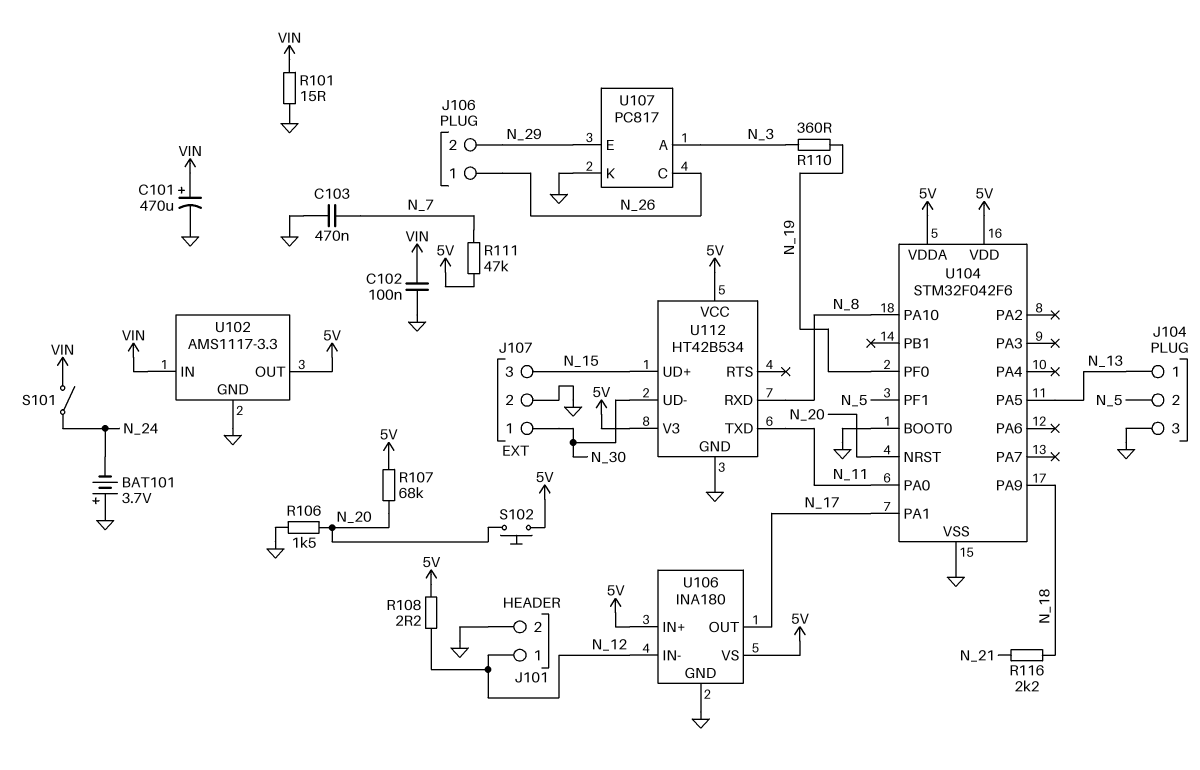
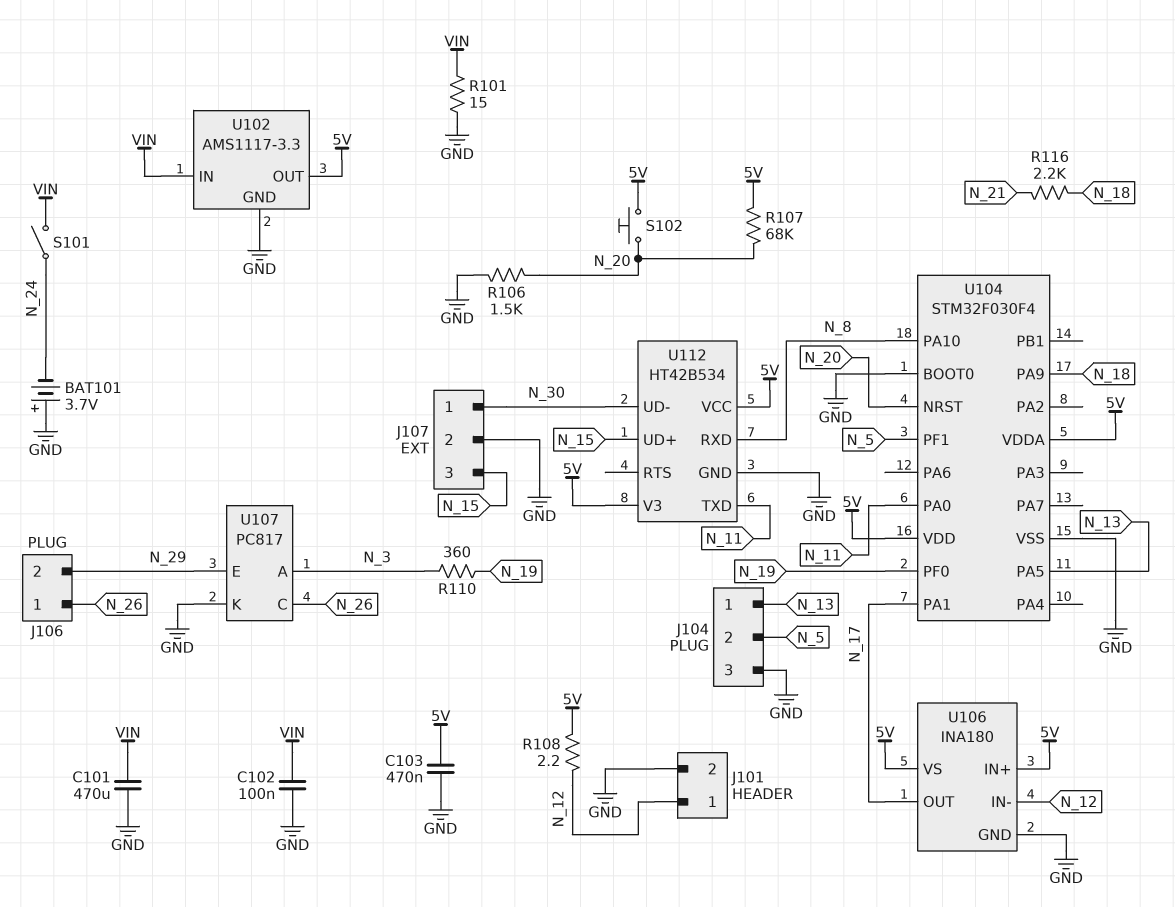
C101: 470uF (plus VIN, minus GND) -> 470uF (GND, VIN)
C103: 470nF (GND, N_7) -> 470nF (5V, GND)
R111: 47k (5V, N_7) -> none
U104: STM32F042F6 -> STM32F030F4

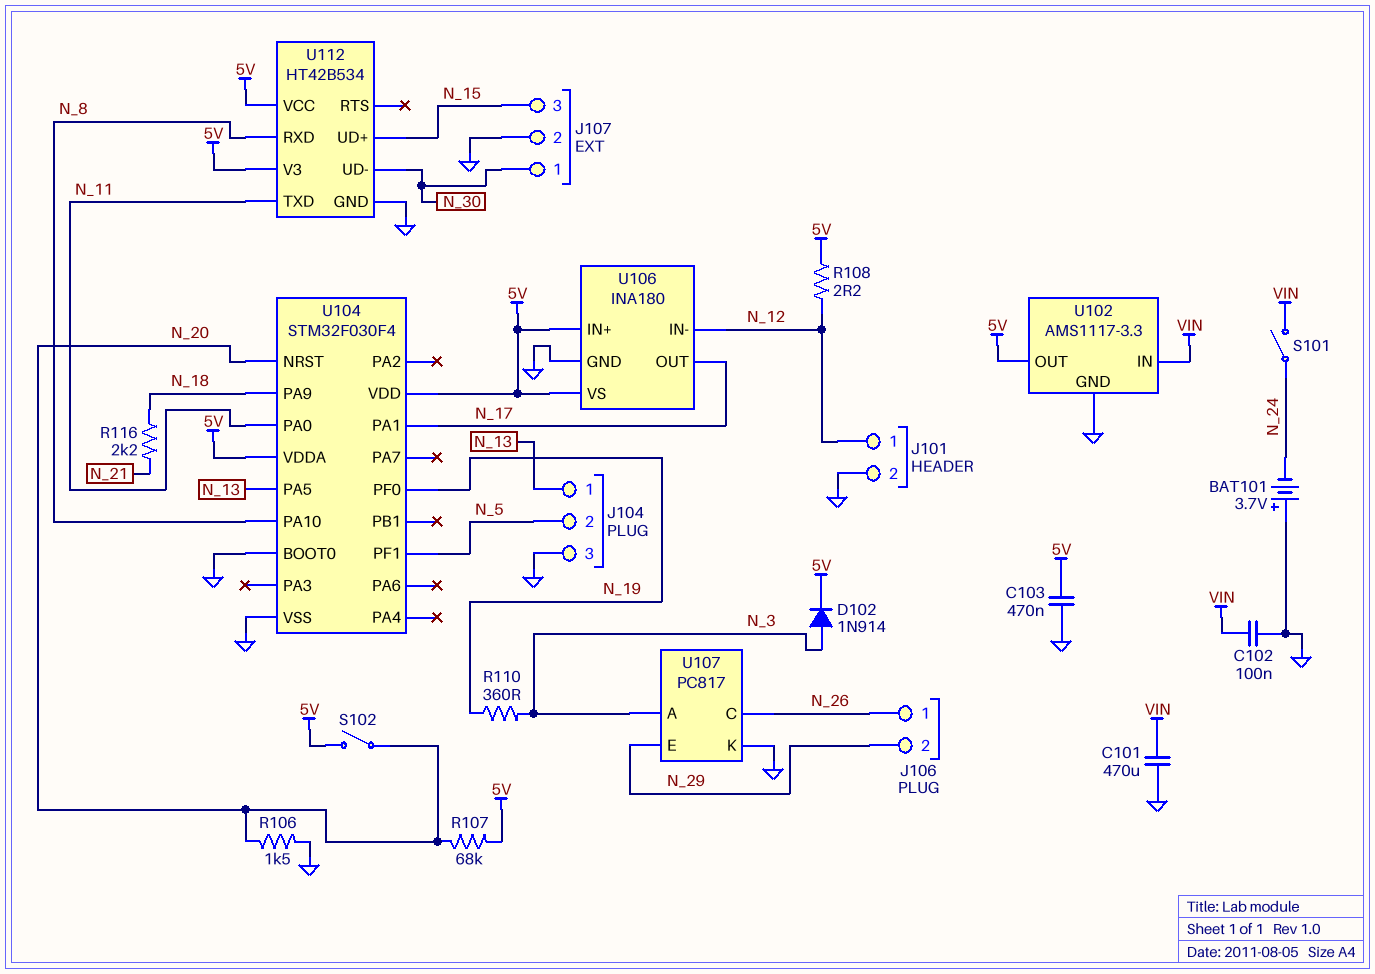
D102: none -> diode 1N914 (A N_3, K 5V)
R101: 15 (GND, VIN) -> none
S102: button (5V, N_20) -> switch (5V, N_20)

